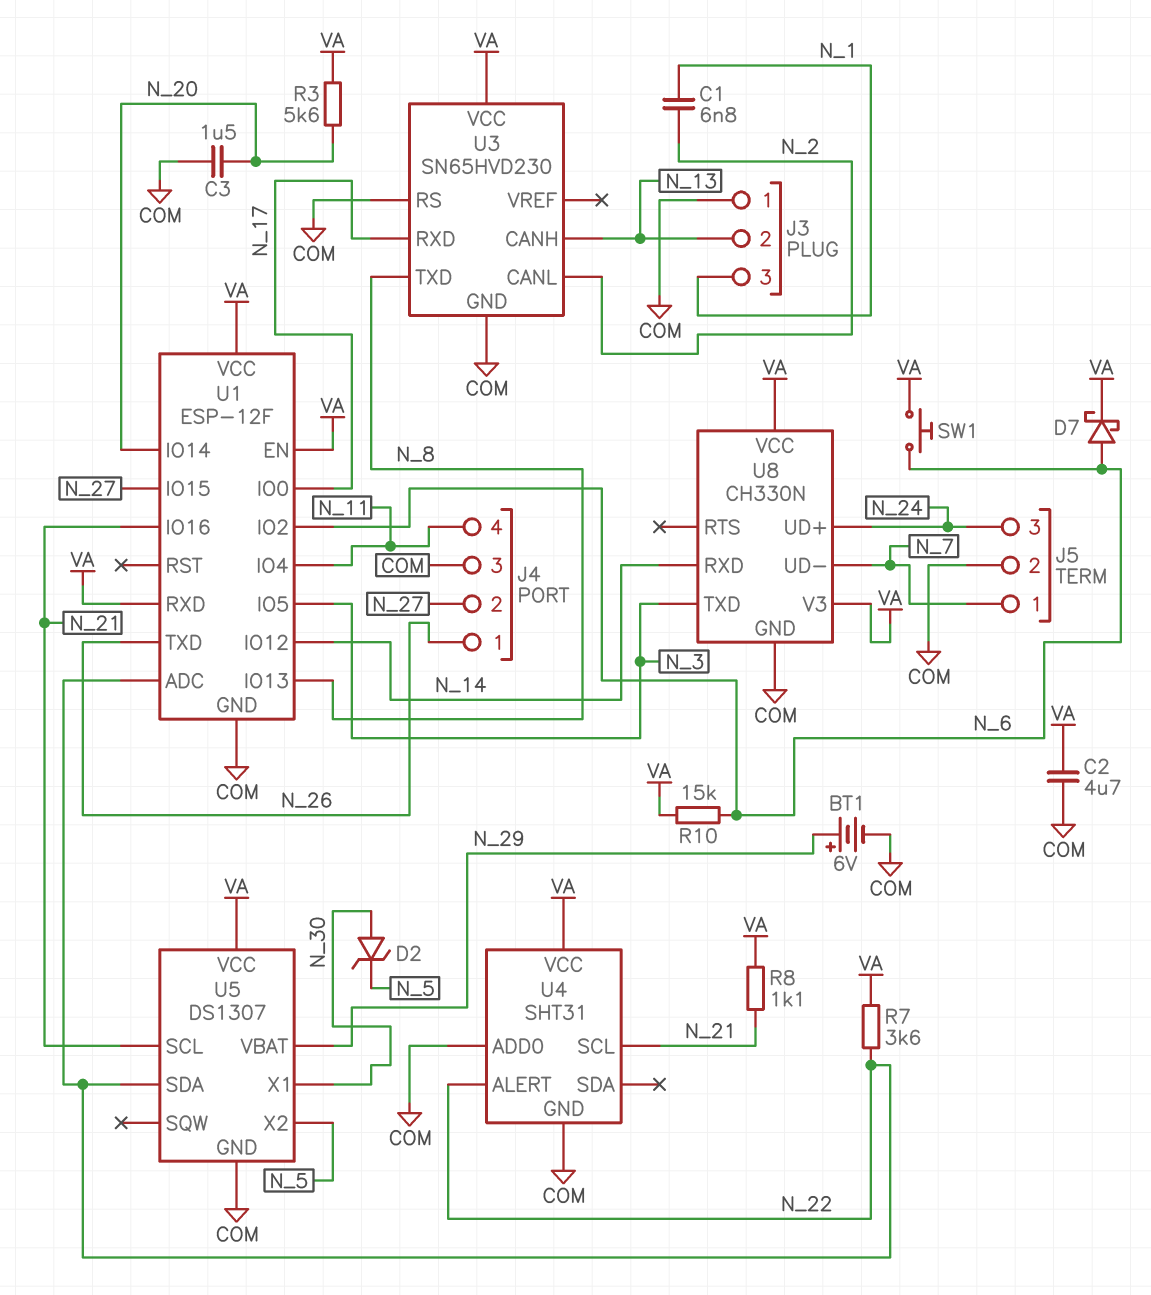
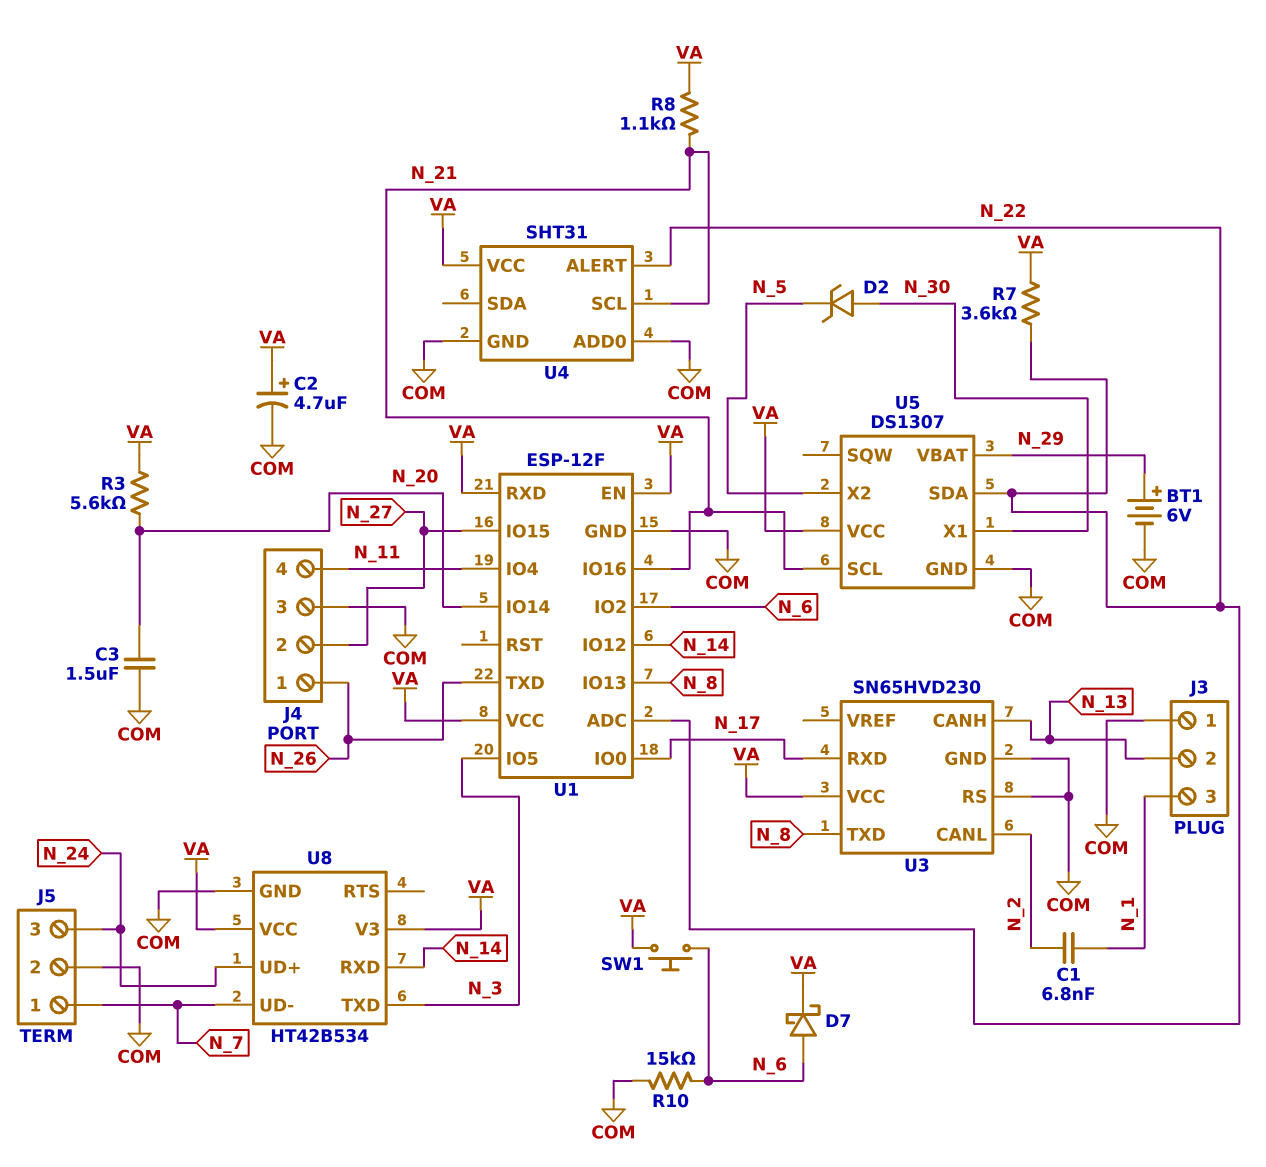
C2: 4.7uF (COM, VA) -> 4.7uF (plus VA, minus COM)
R10: 15k (N_6, VA) -> 15k (COM, N_6)
U8: CH330N -> HT42B534

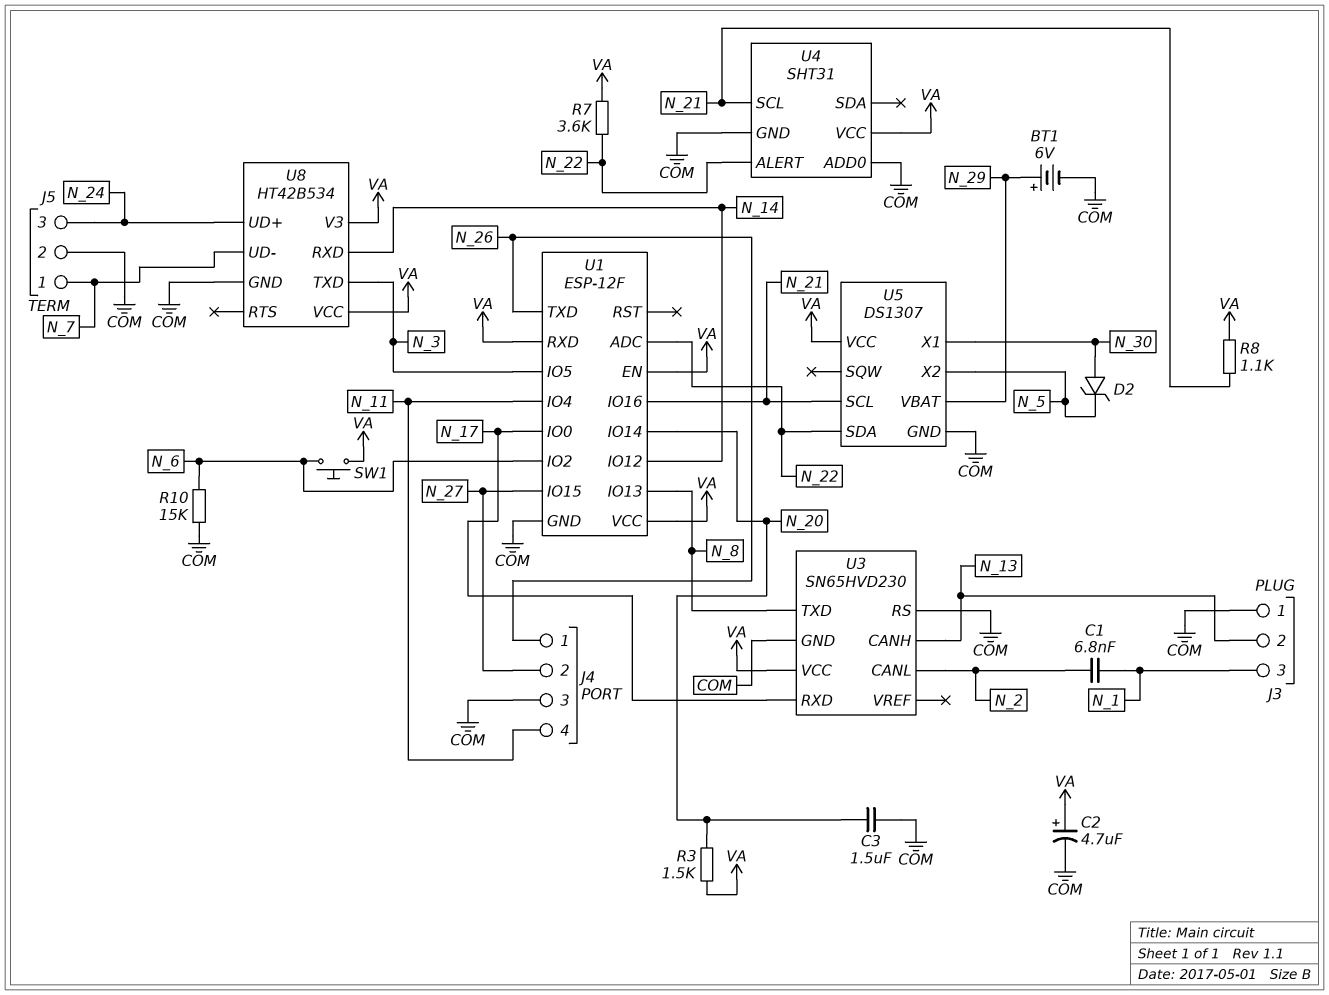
D7: schottky (A N_6, K VA) -> none
R3: 5.6k (N_20, VA) -> 1.5k (N_20, VA)

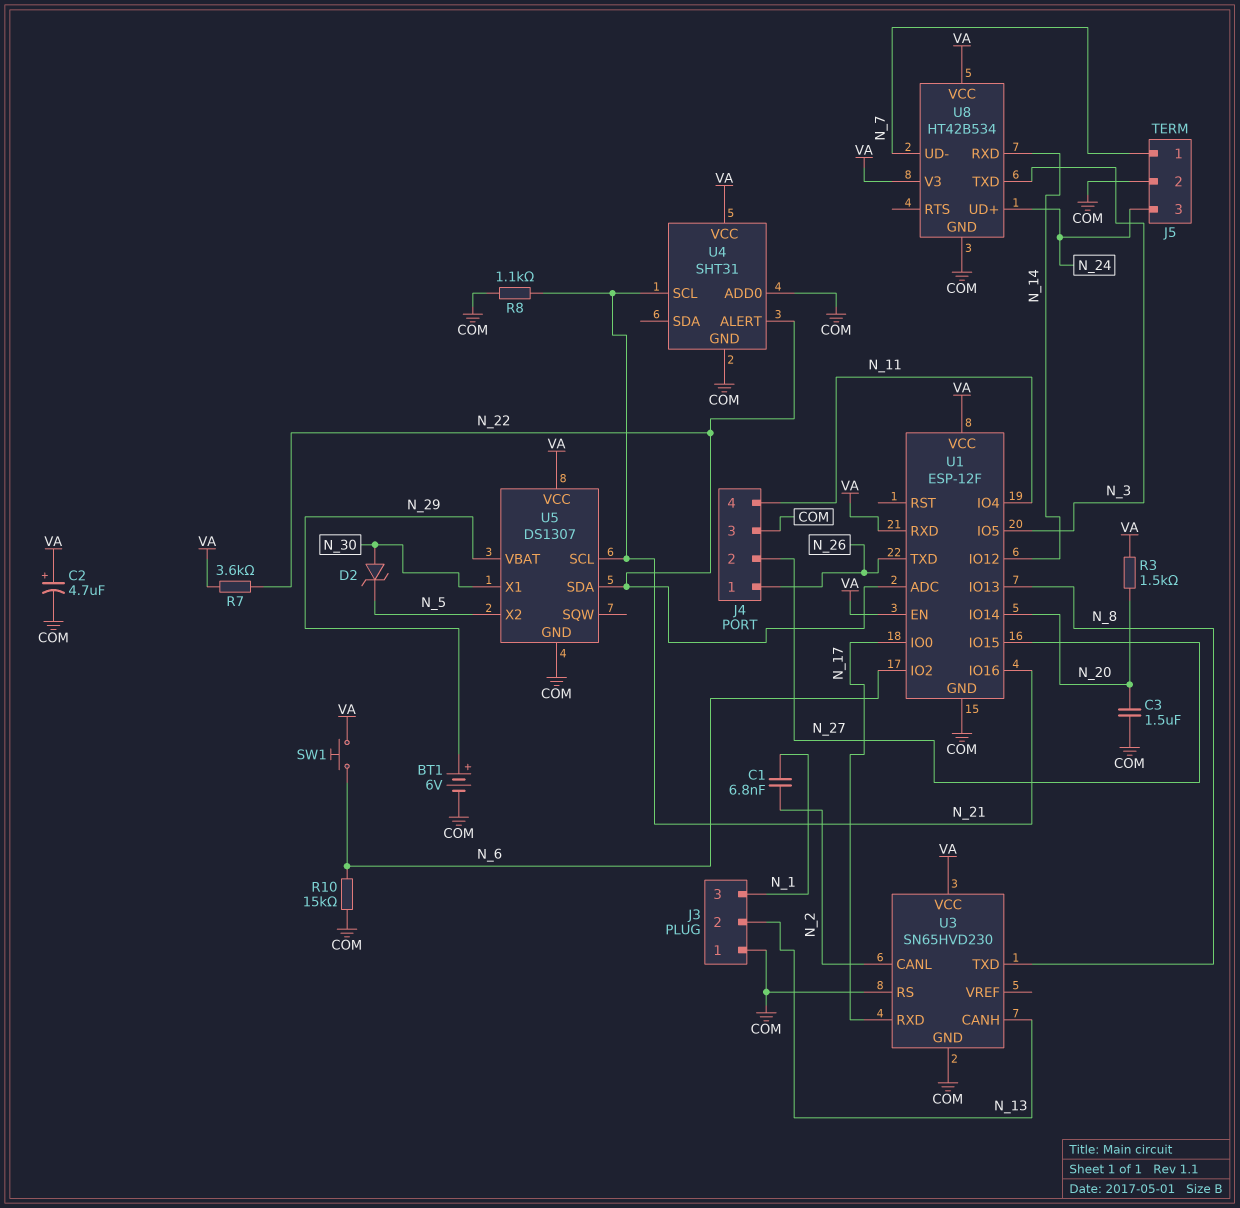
R8: 1.1k (N_21, VA) -> 1.1k (COM, N_21)

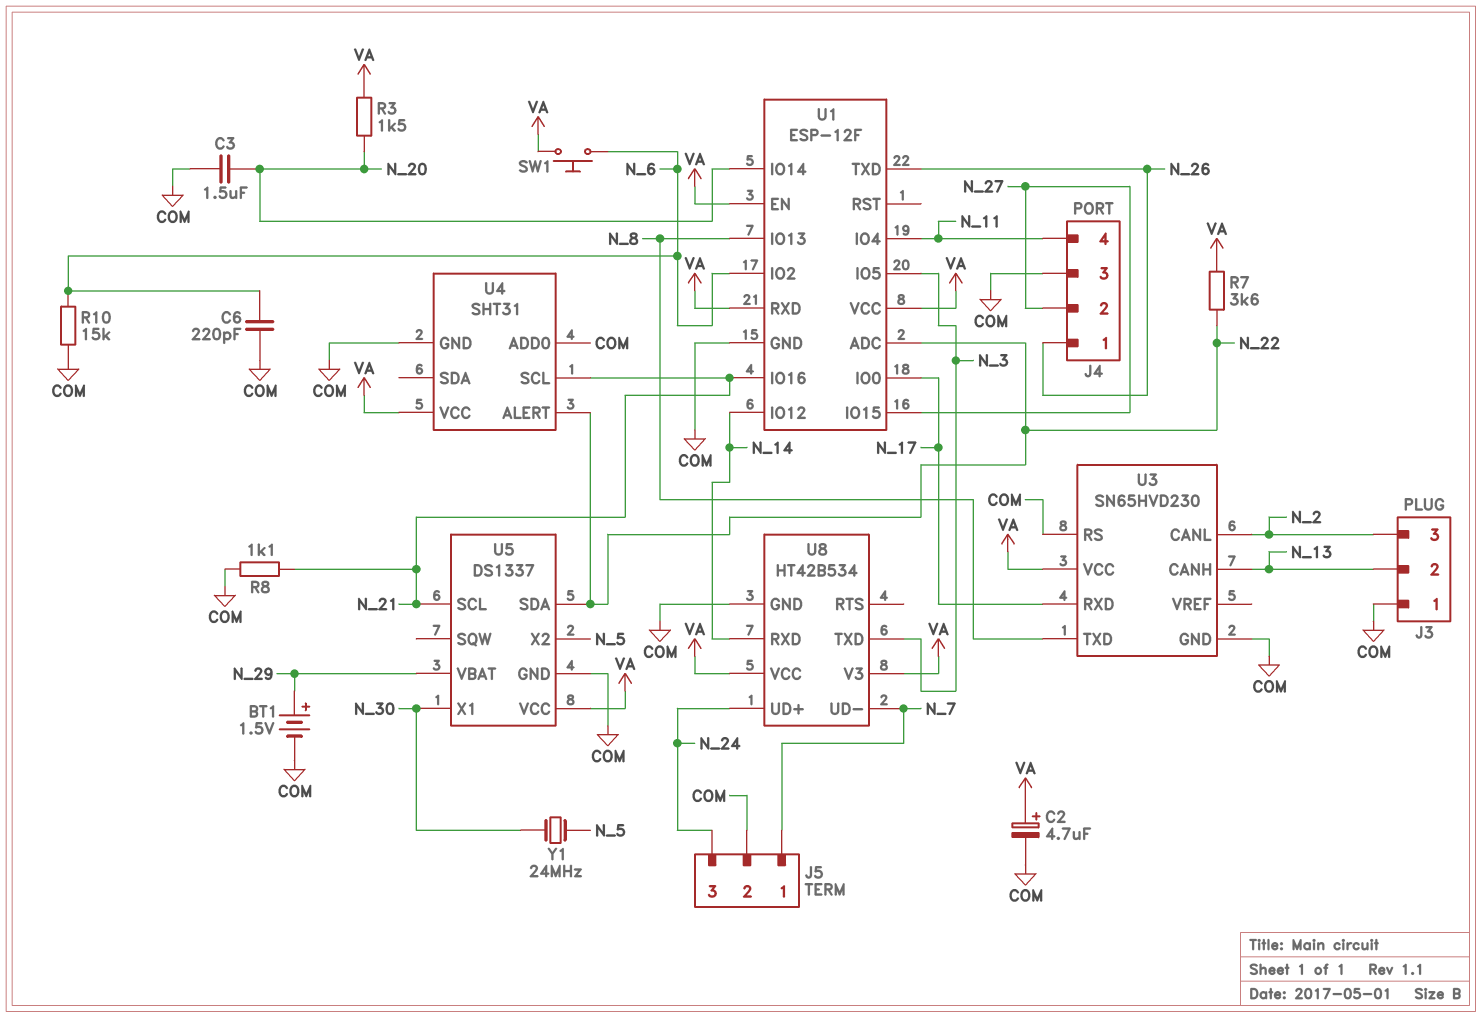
BT1: 6V (plus N_29, minus COM) -> 1.5V (plus N_29, minus COM)
C1: 6.8nF (N_1, N_2) -> none
C6: none -> 220pF (COM, N_6)
D2: zener (A N_30, K N_5) -> none
J3 pin 3: N_1 -> N_2
U5: DS1307 -> DS1337
Y1: none -> 24MHz (N_5, N_30)

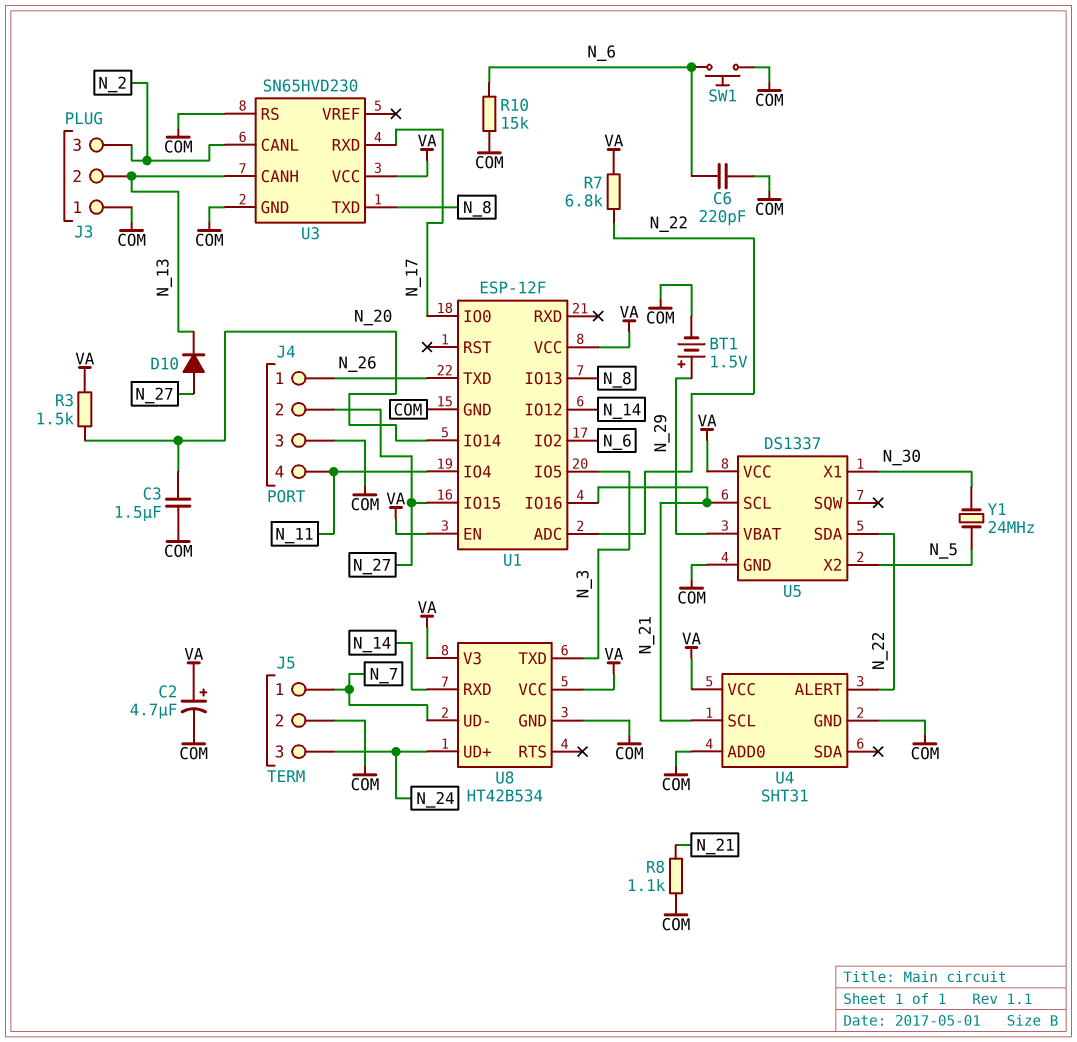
D10: none -> diode (A N_27, K N_13)
R7: 3.6k (N_22, VA) -> 6.8k (N_22, VA)
SW1: button (N_6, VA) -> button (COM, N_6)
U1 pin RXD: VA -> none

